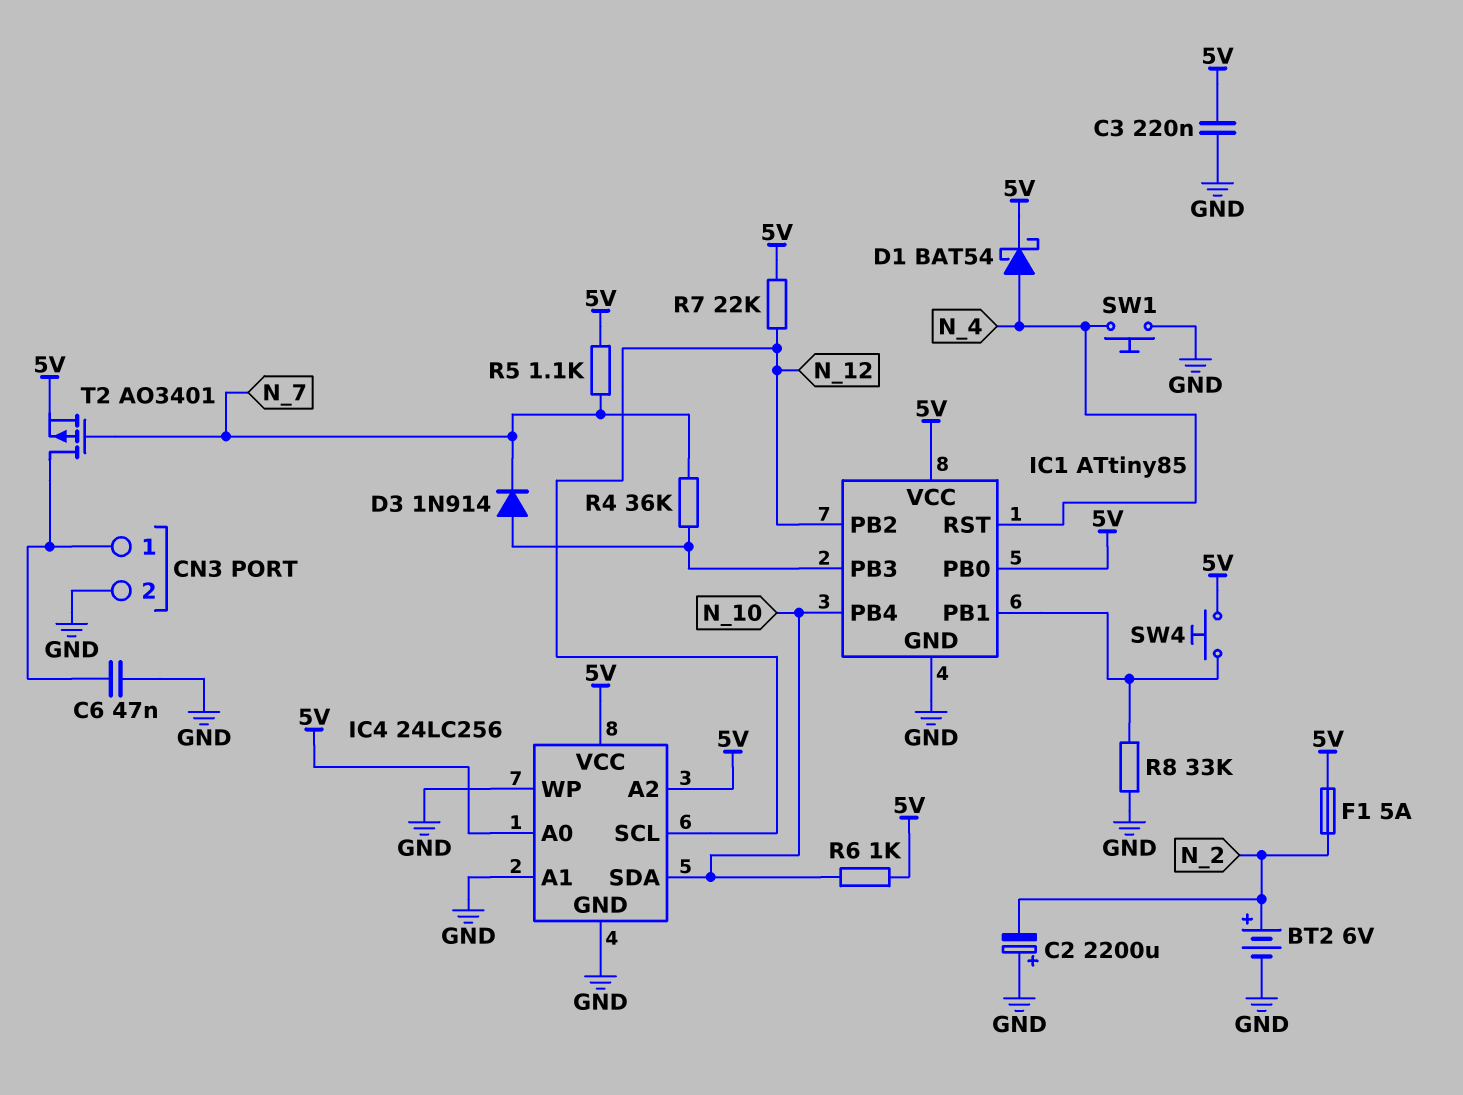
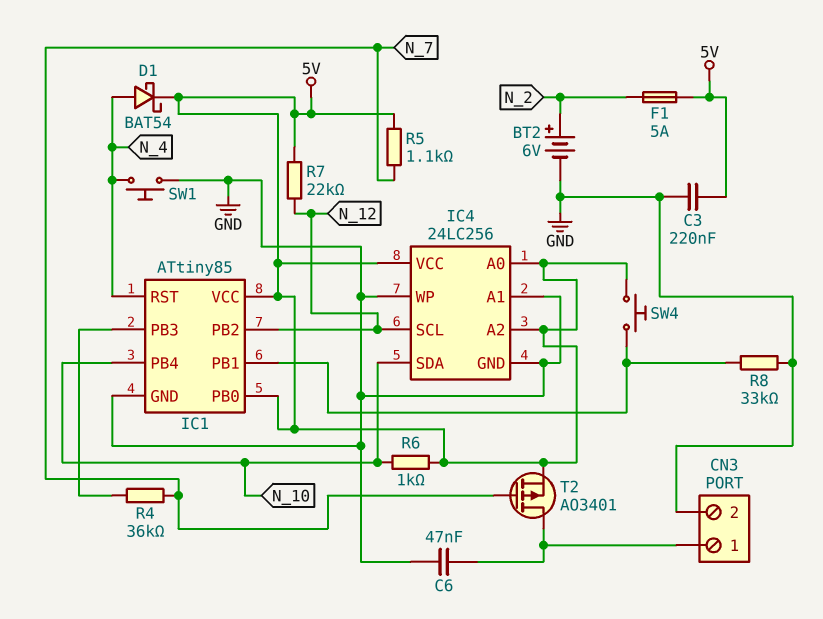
C2: 2200uF (plus GND, minus N_2) -> none
D3: diode 1N914 (A IC1/PB3, K N_7) -> none

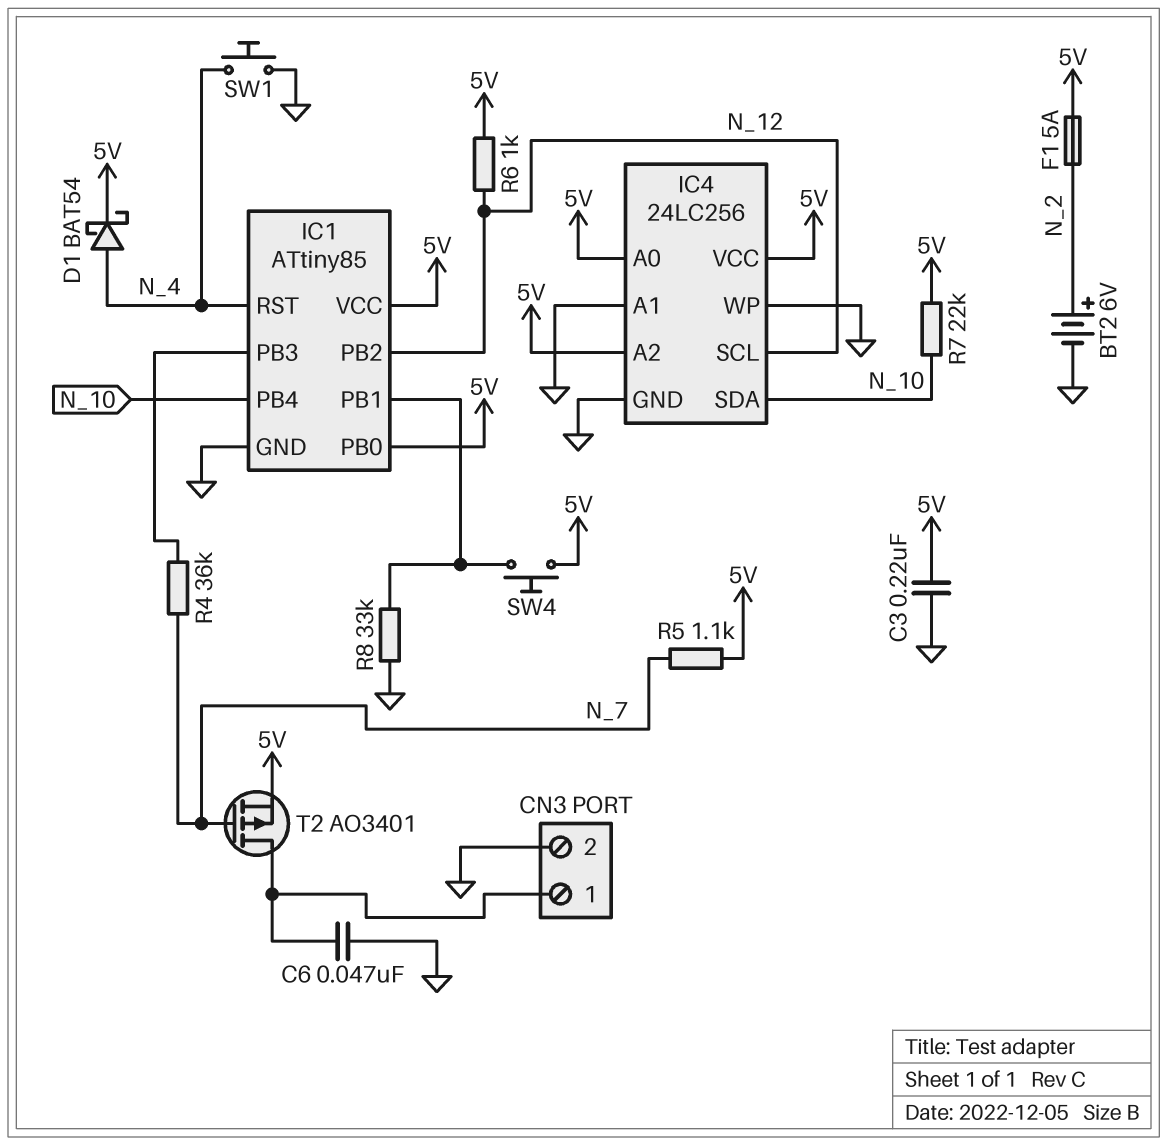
R6: 1k (5V, N_10) -> 1k (5V, N_12)
R7: 22k (5V, N_12) -> 22k (5V, N_10)

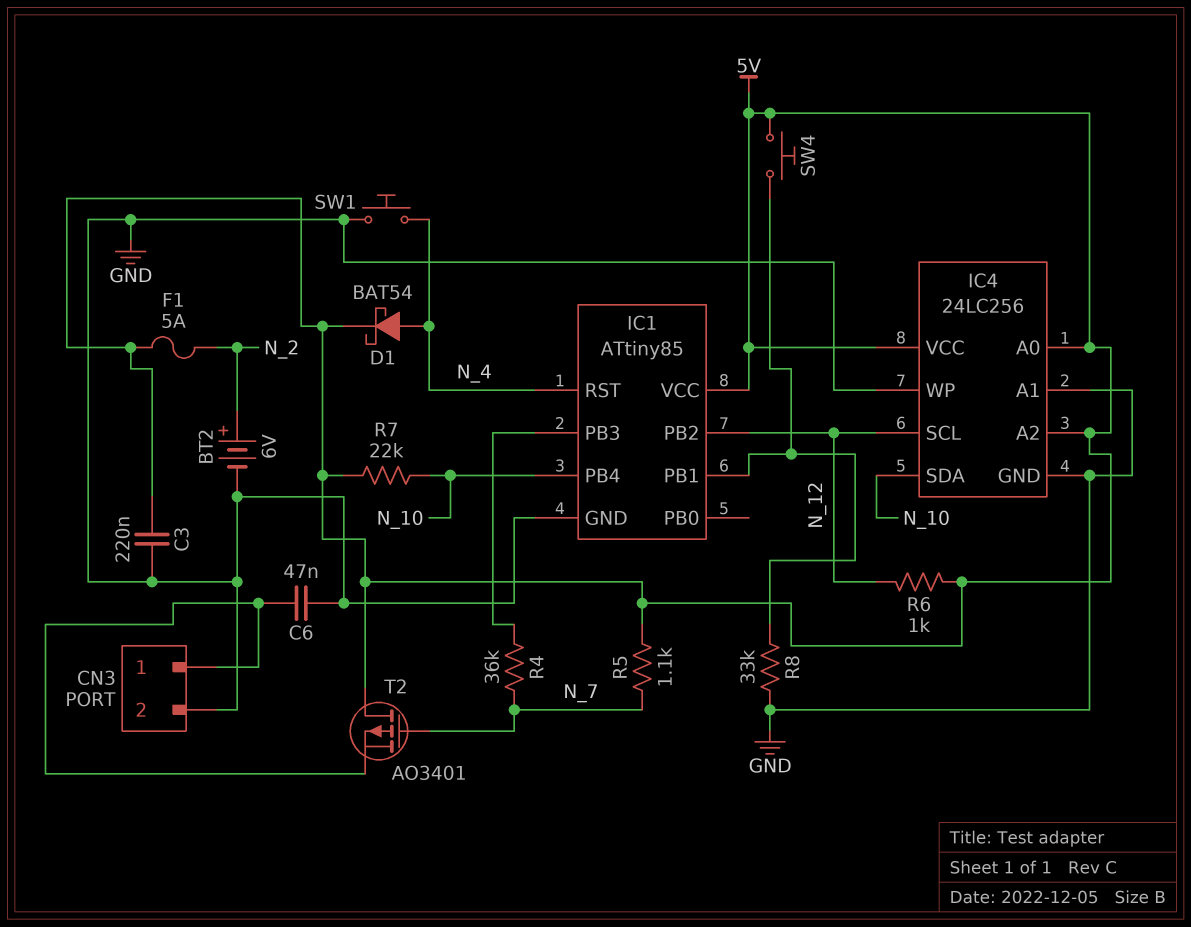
IC1 pin PB0: 5V -> none
T2: PMOS AO3401 (G N_7, D CN3/1, S 5V) -> PMOS AO3401 (G N_7, D 5V, S CN3/1)

